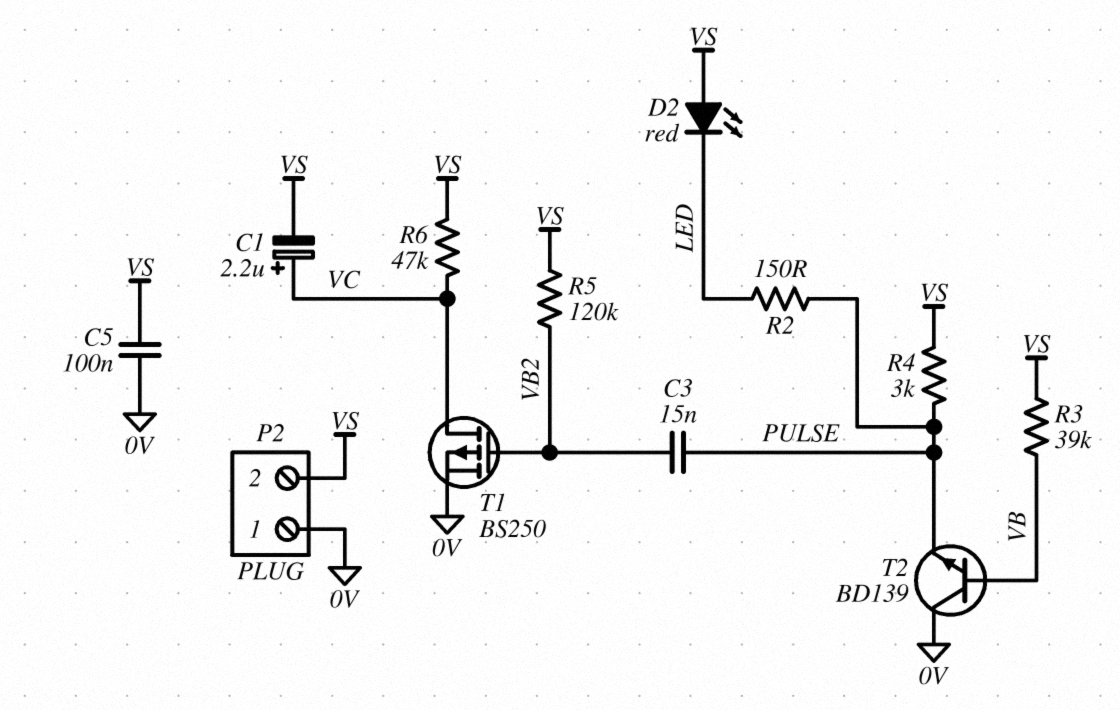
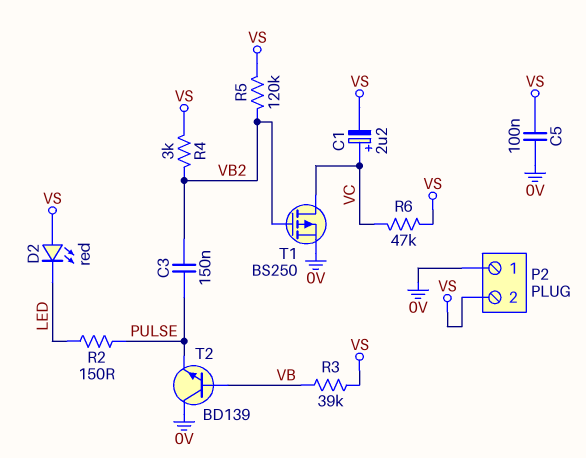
C3: 15nF (PULSE, VB2) -> 150nF (PULSE, VB2)
R4: 3k (PULSE, VS) -> 3k (VB2, VS)

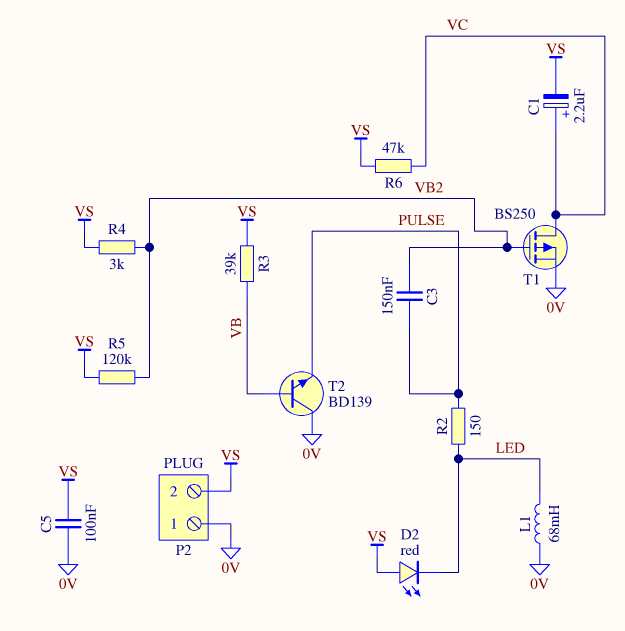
L1: none -> 68mH (0V, LED)

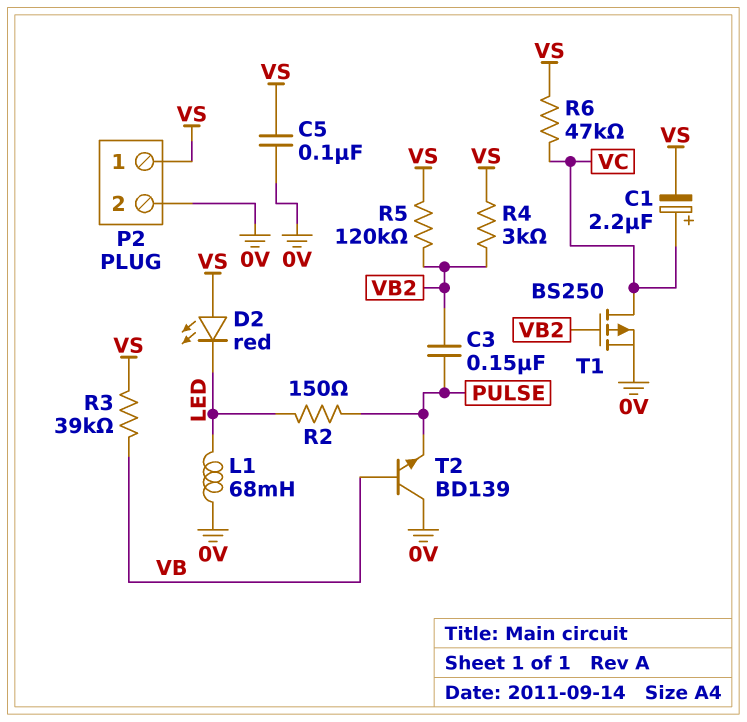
P2 pin 1: 0V -> VS
P2 pin 2: VS -> 0V

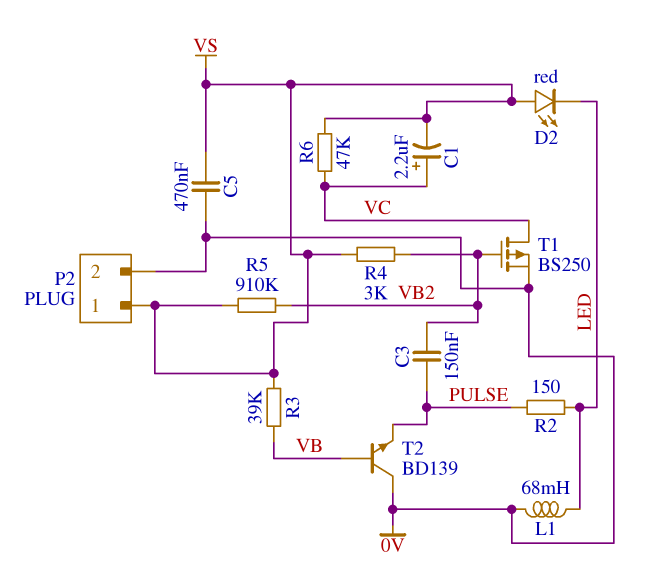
C5: 100nF (0V, VS) -> 470nF (0V, VS)
R5: 120k (VB2, VS) -> 910k (VB2, VS)

